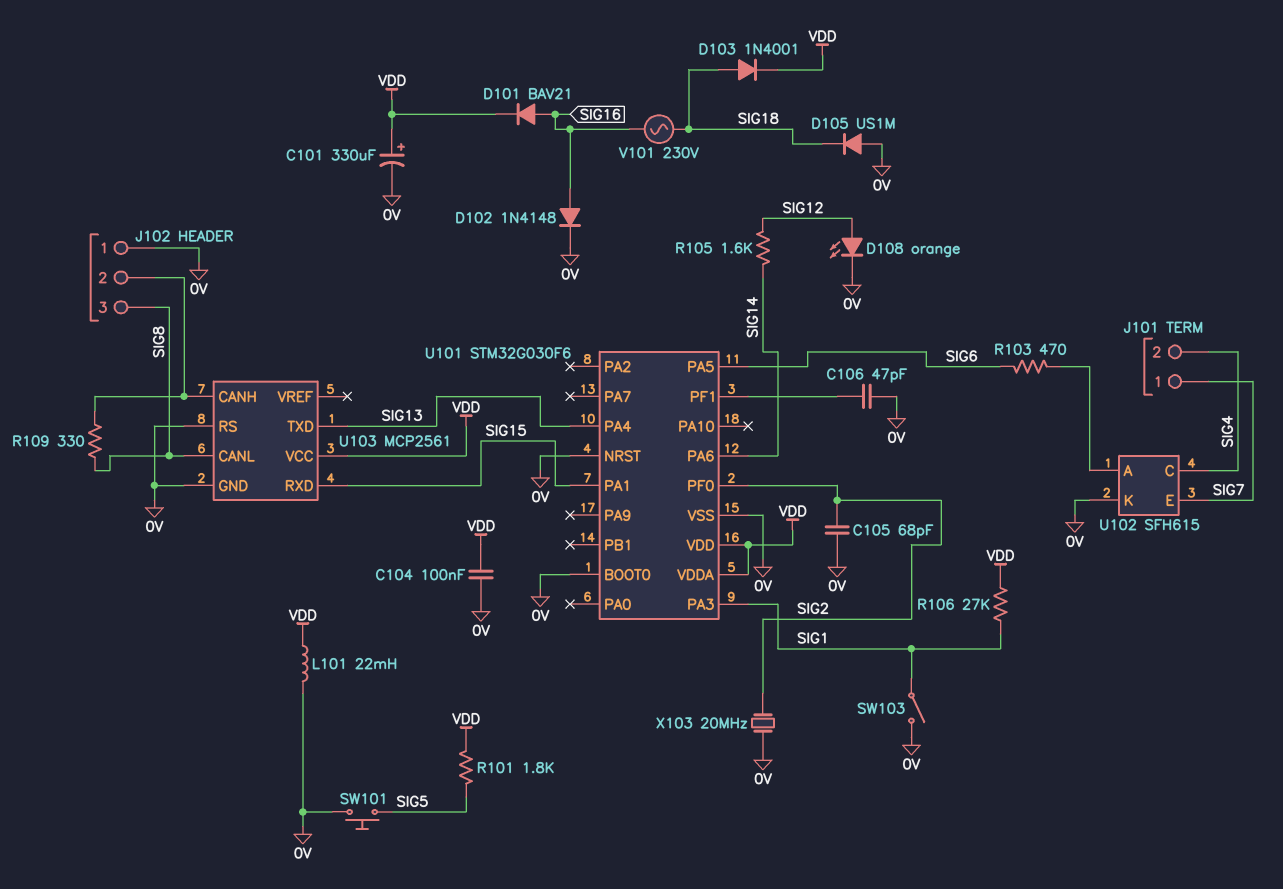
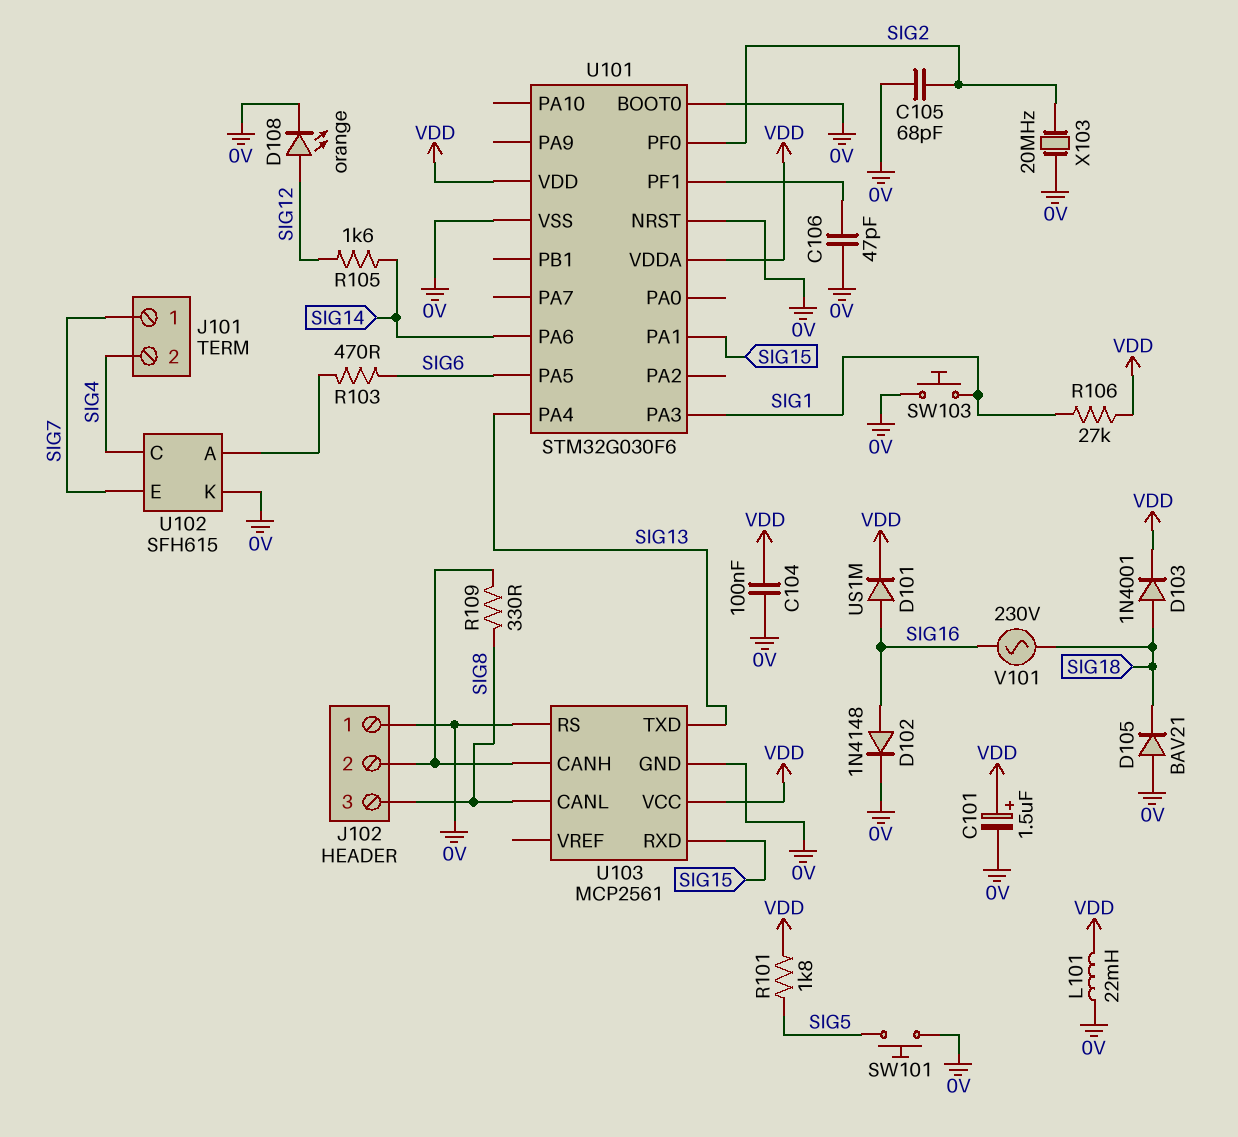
C101: 330uF (plus VDD, minus 0V) -> 1.5uF (plus VDD, minus 0V)
D101: diode BAV21 (A SIG16, K VDD) -> diode US1M (A SIG16, K VDD)
D105: diode US1M (A 0V, K SIG18) -> diode BAV21 (A 0V, K SIG18)
SW103: switch (0V, SIG1) -> button (0V, SIG1)

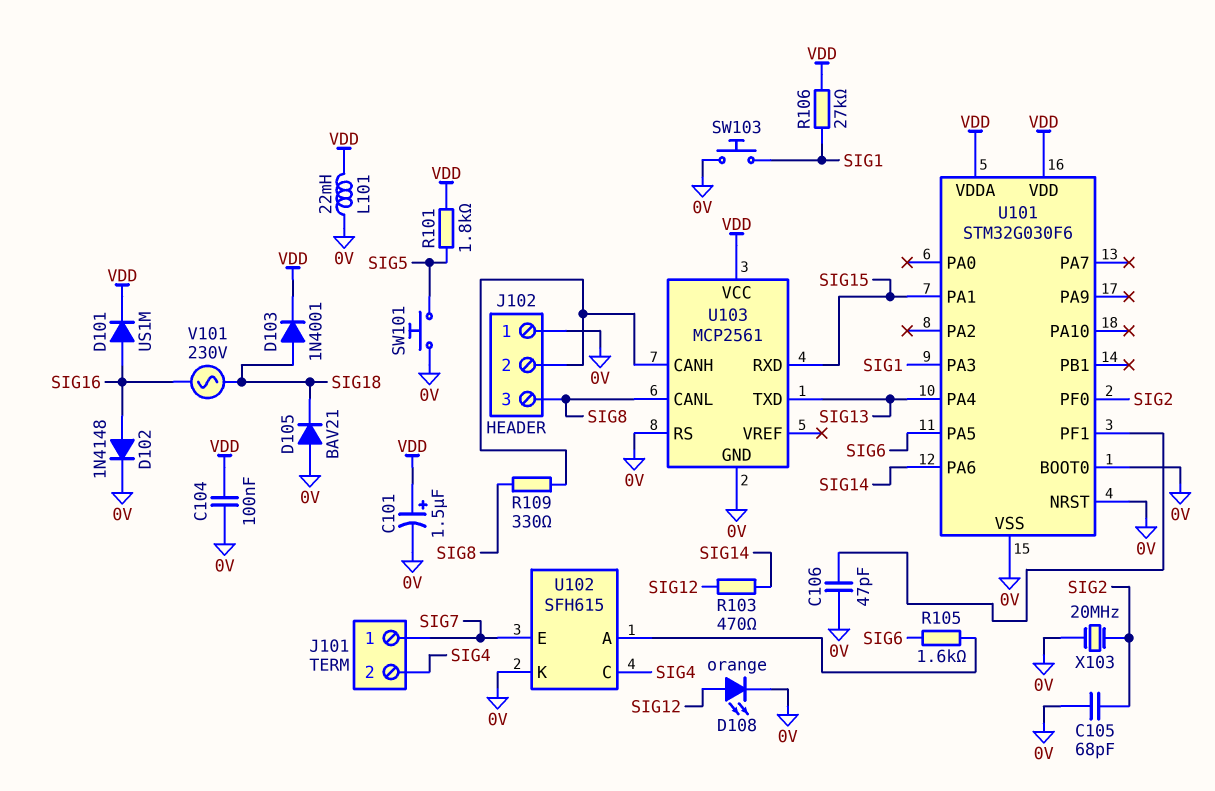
R103: 470 (SIG6, U102/A) -> 470 (SIG12, SIG14)
R105: 1.6k (SIG12, SIG14) -> 1.6k (SIG6, U102/A)

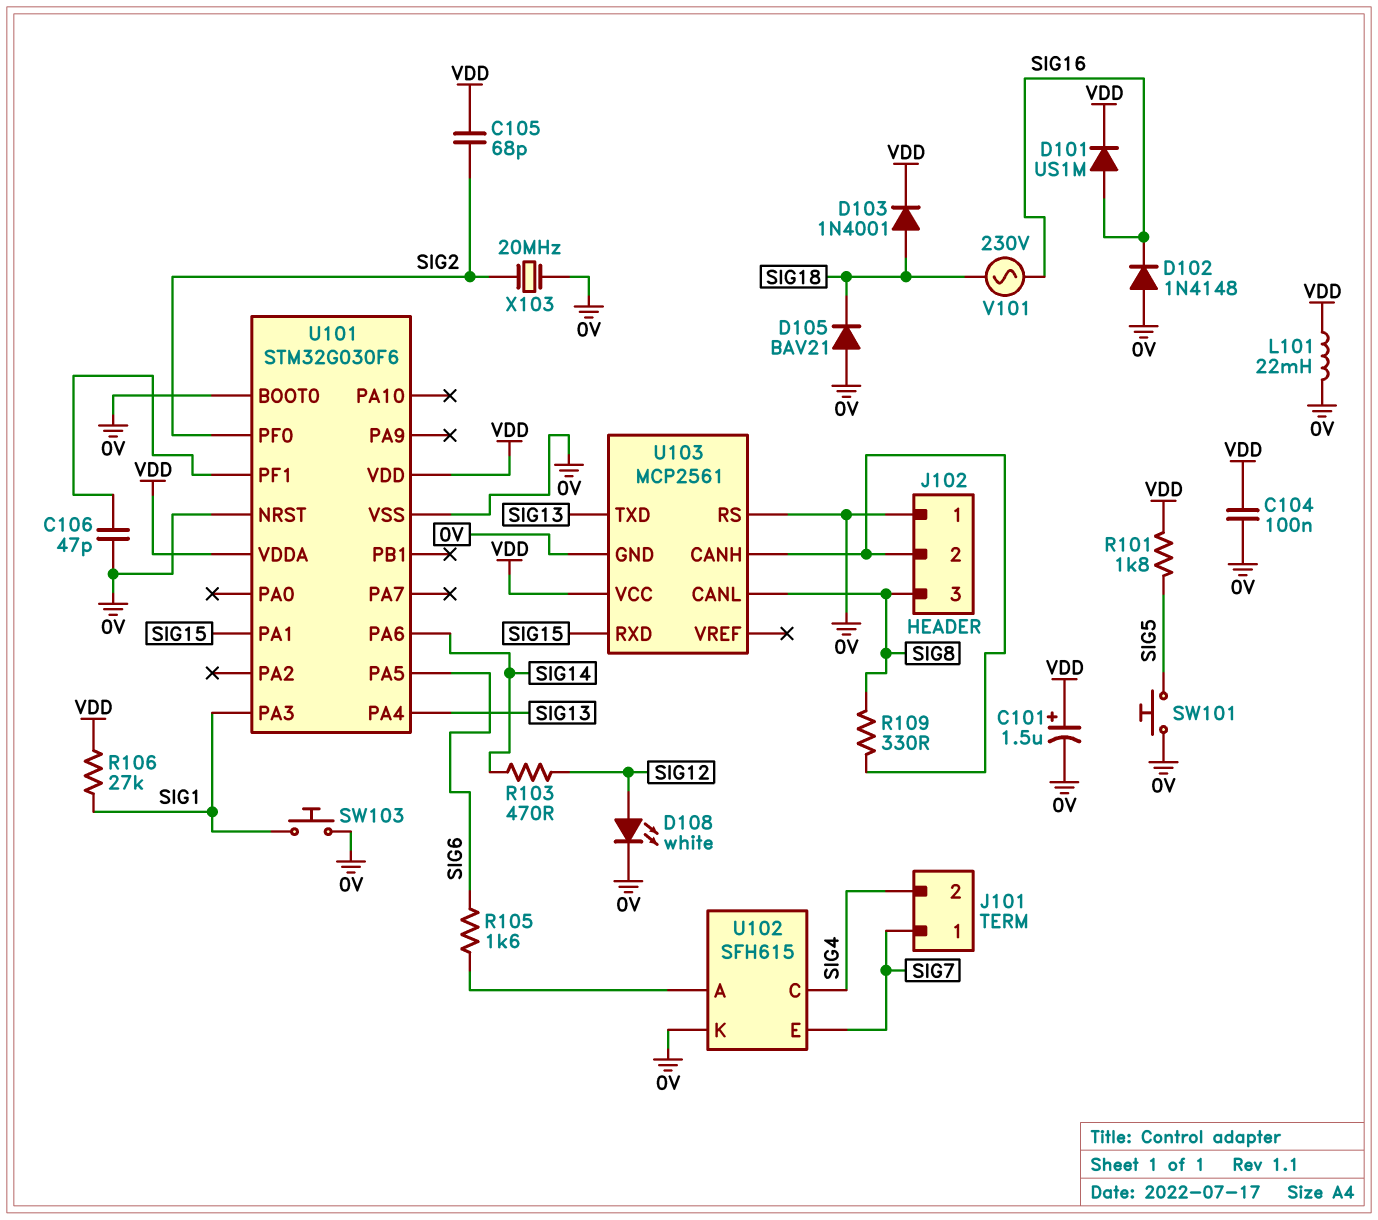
C105: 68pF (0V, SIG2) -> 68pF (SIG2, VDD)
D102: diode 1N4148 (A SIG16, K 0V) -> diode 1N4148 (A 0V, K SIG16)
D108: LED orange (A SIG12, K 0V) -> LED white (A SIG12, K 0V)

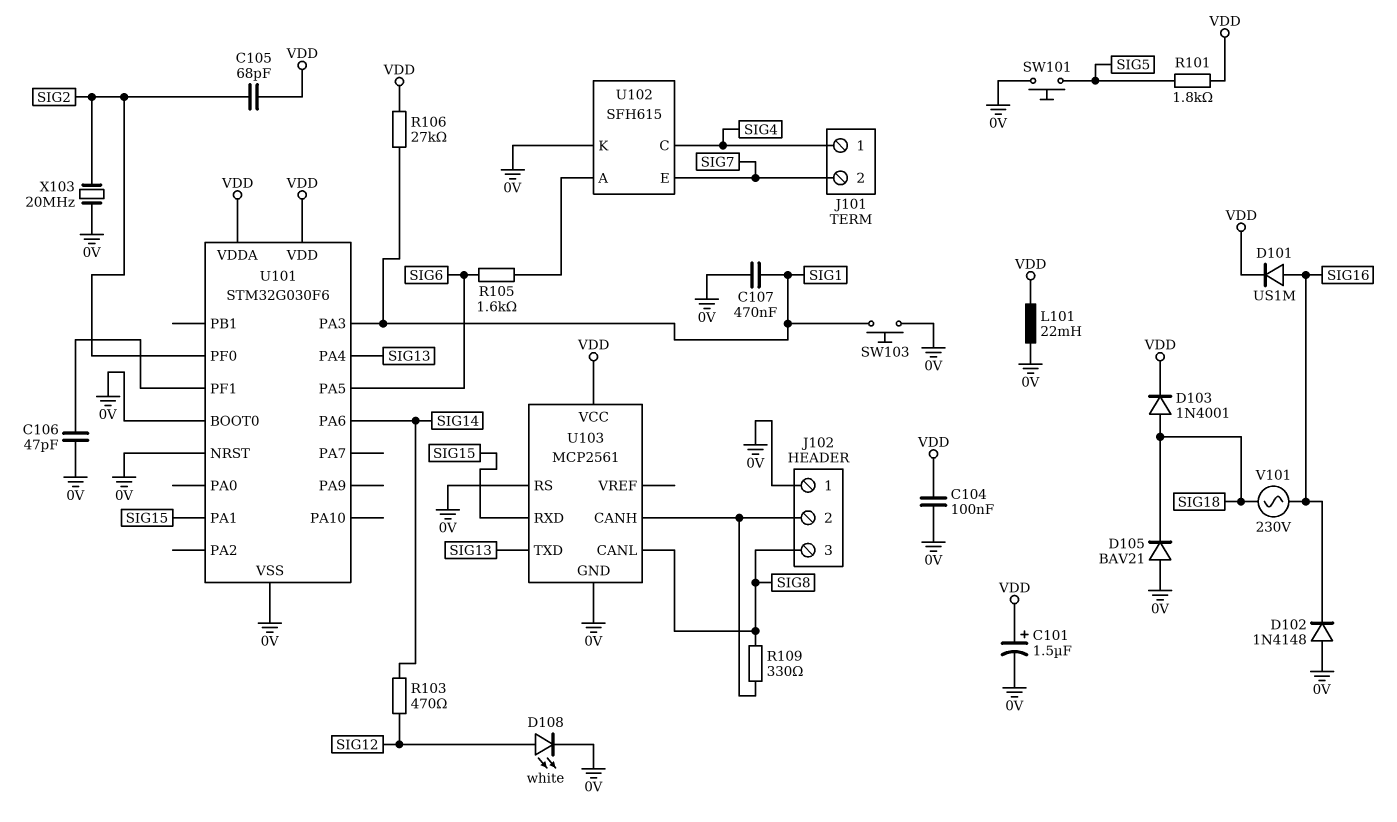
C107: none -> 470nF (0V, SIG1)
J101 pin 1: SIG7 -> SIG4
J101 pin 2: SIG4 -> SIG7

